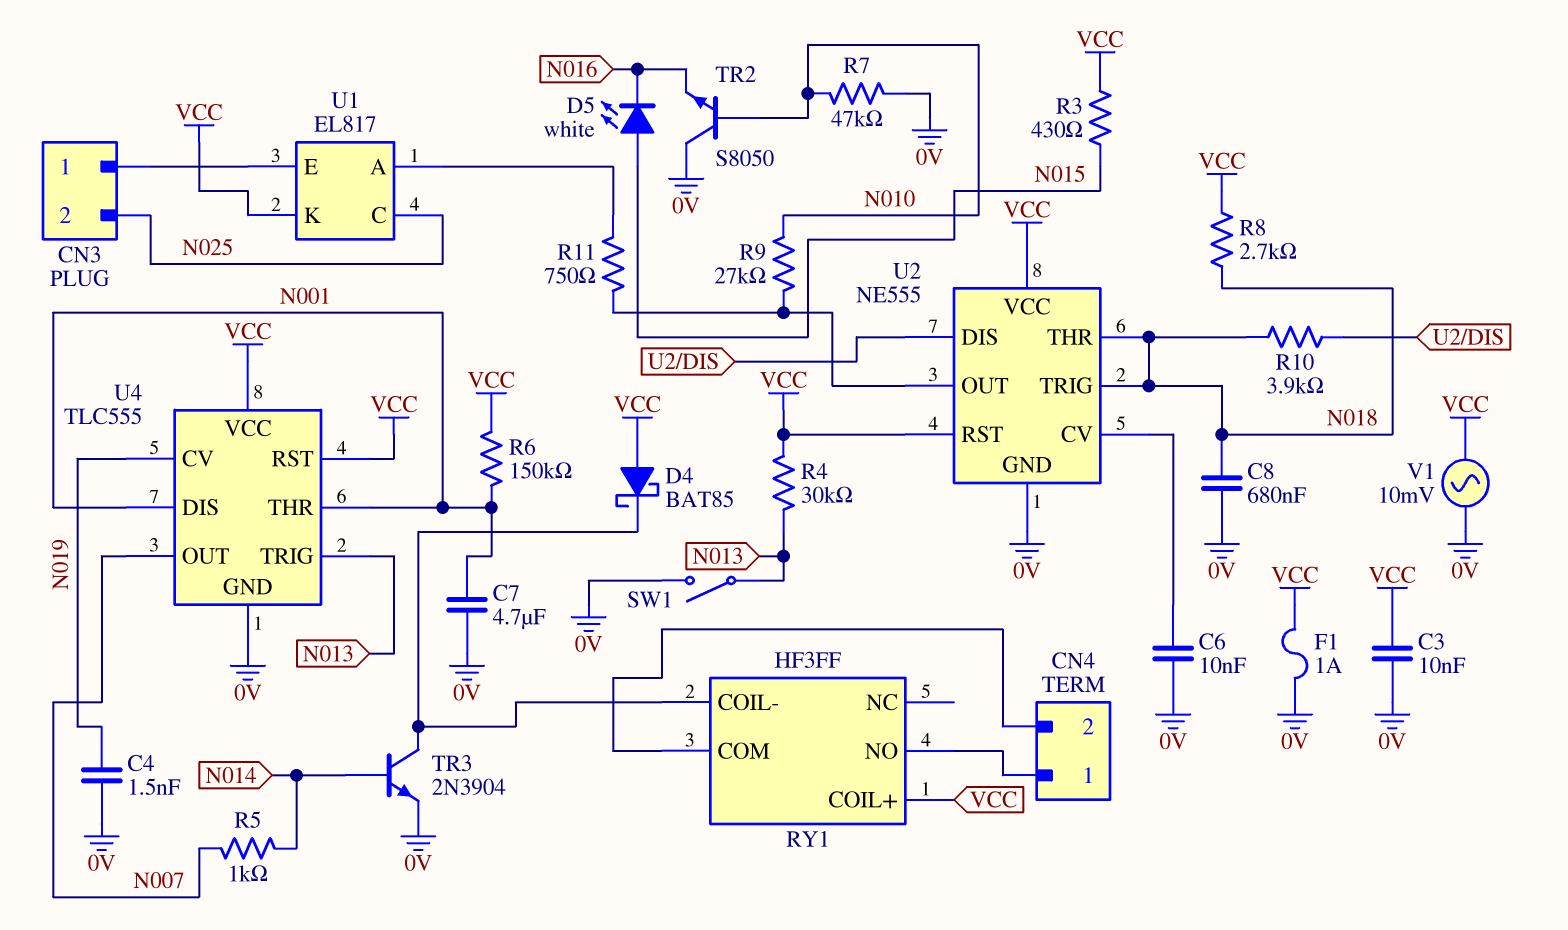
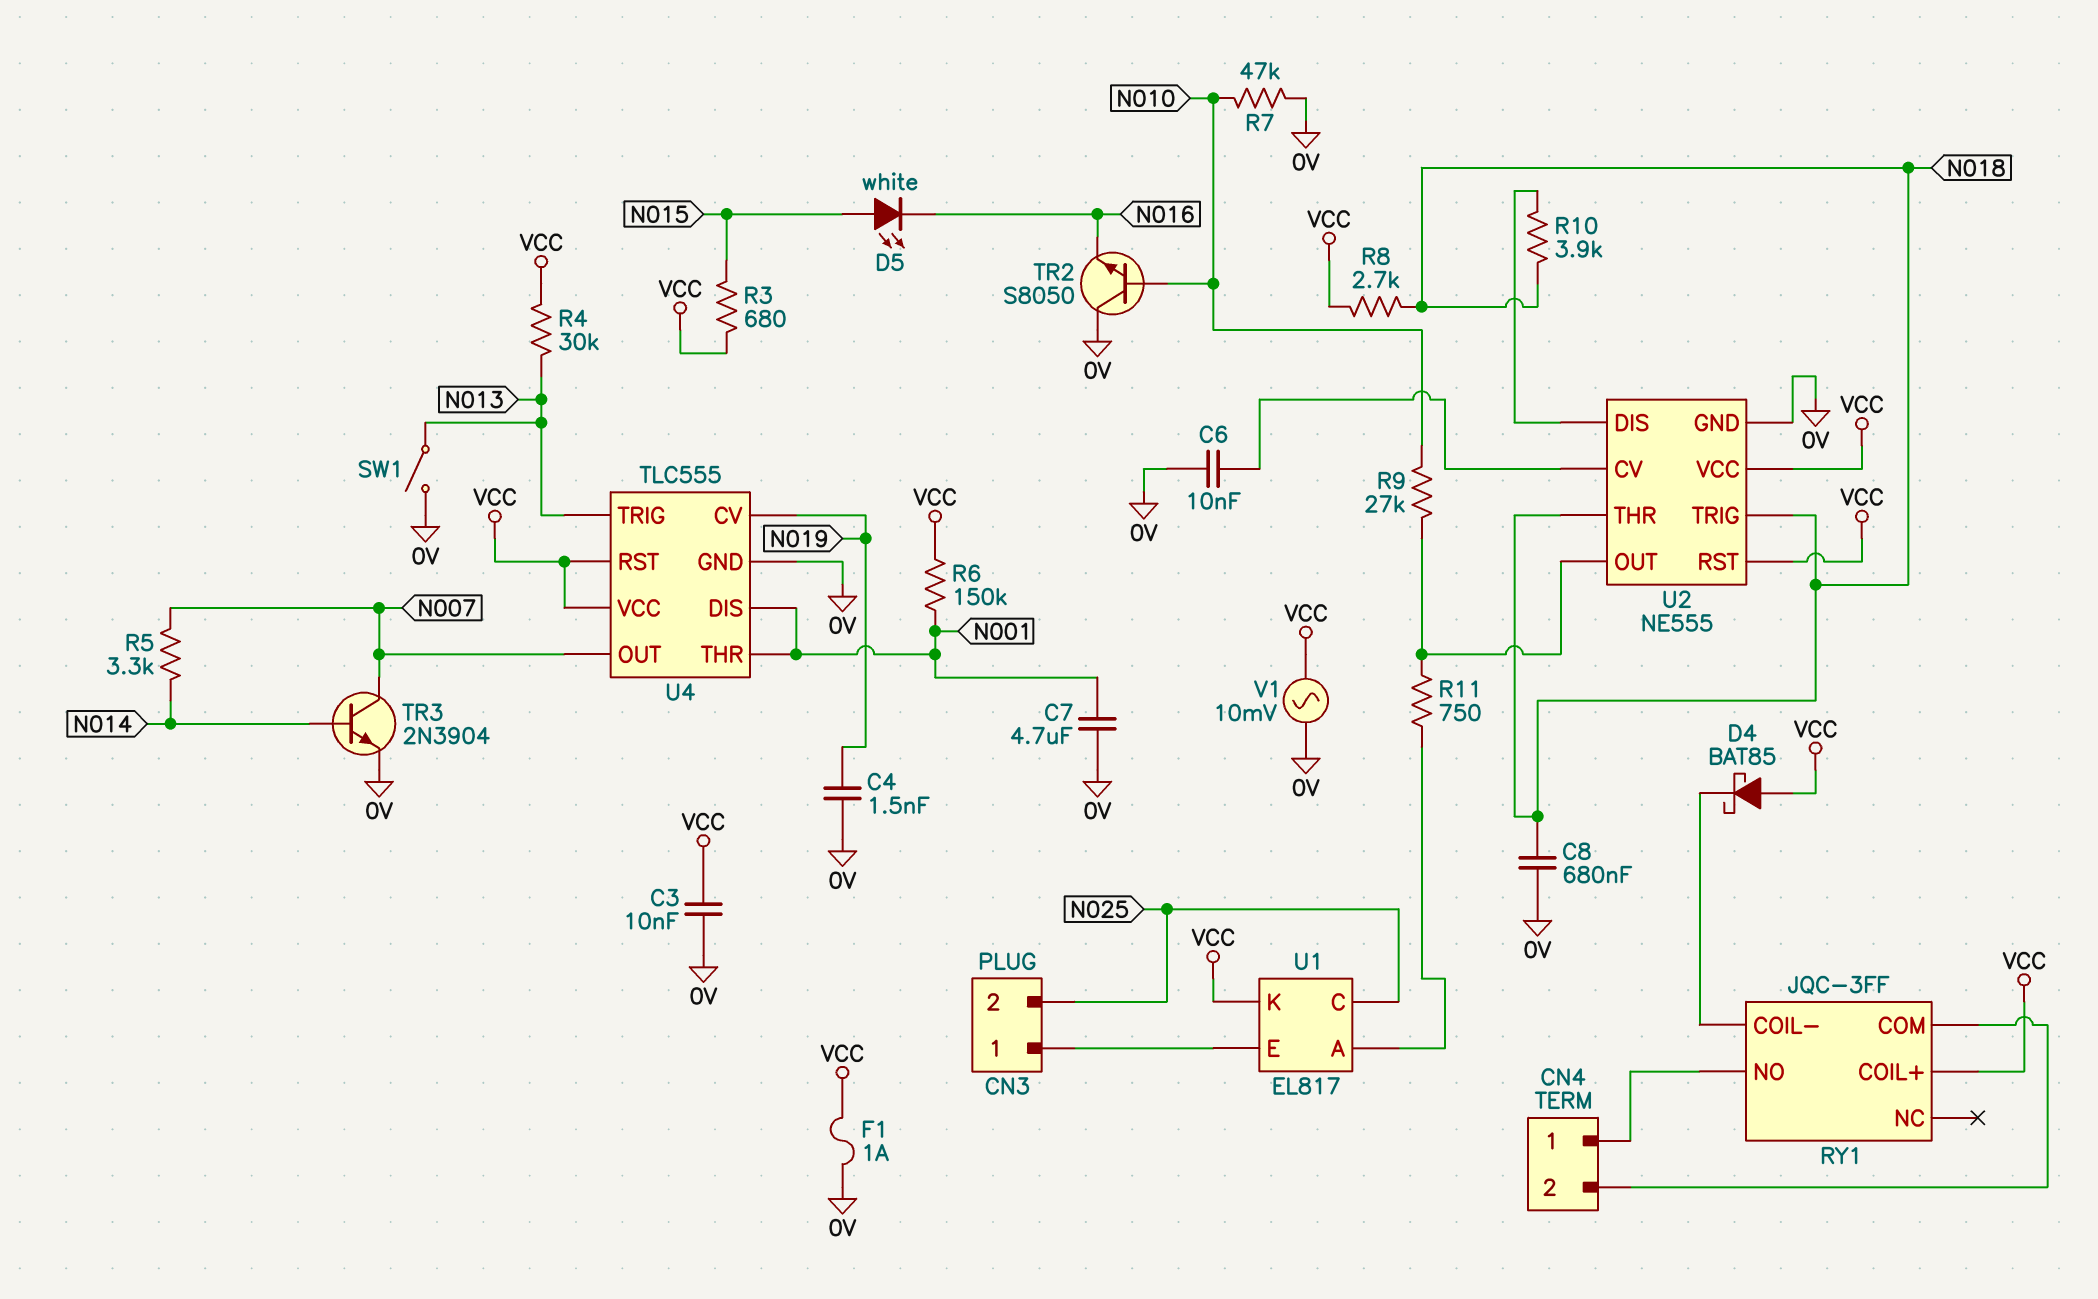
R3: 430 (N015, VCC) -> 680 (N015, VCC)
R5: 1k (N007, N014) -> 3.3k (N007, N014)
RY1: HF3FF -> JQC-3FF
TR3: NPN 2N3904 (B N014, C RY1/COIL-, E 0V) -> NPN 2N3904 (B N014, C N007, E 0V)

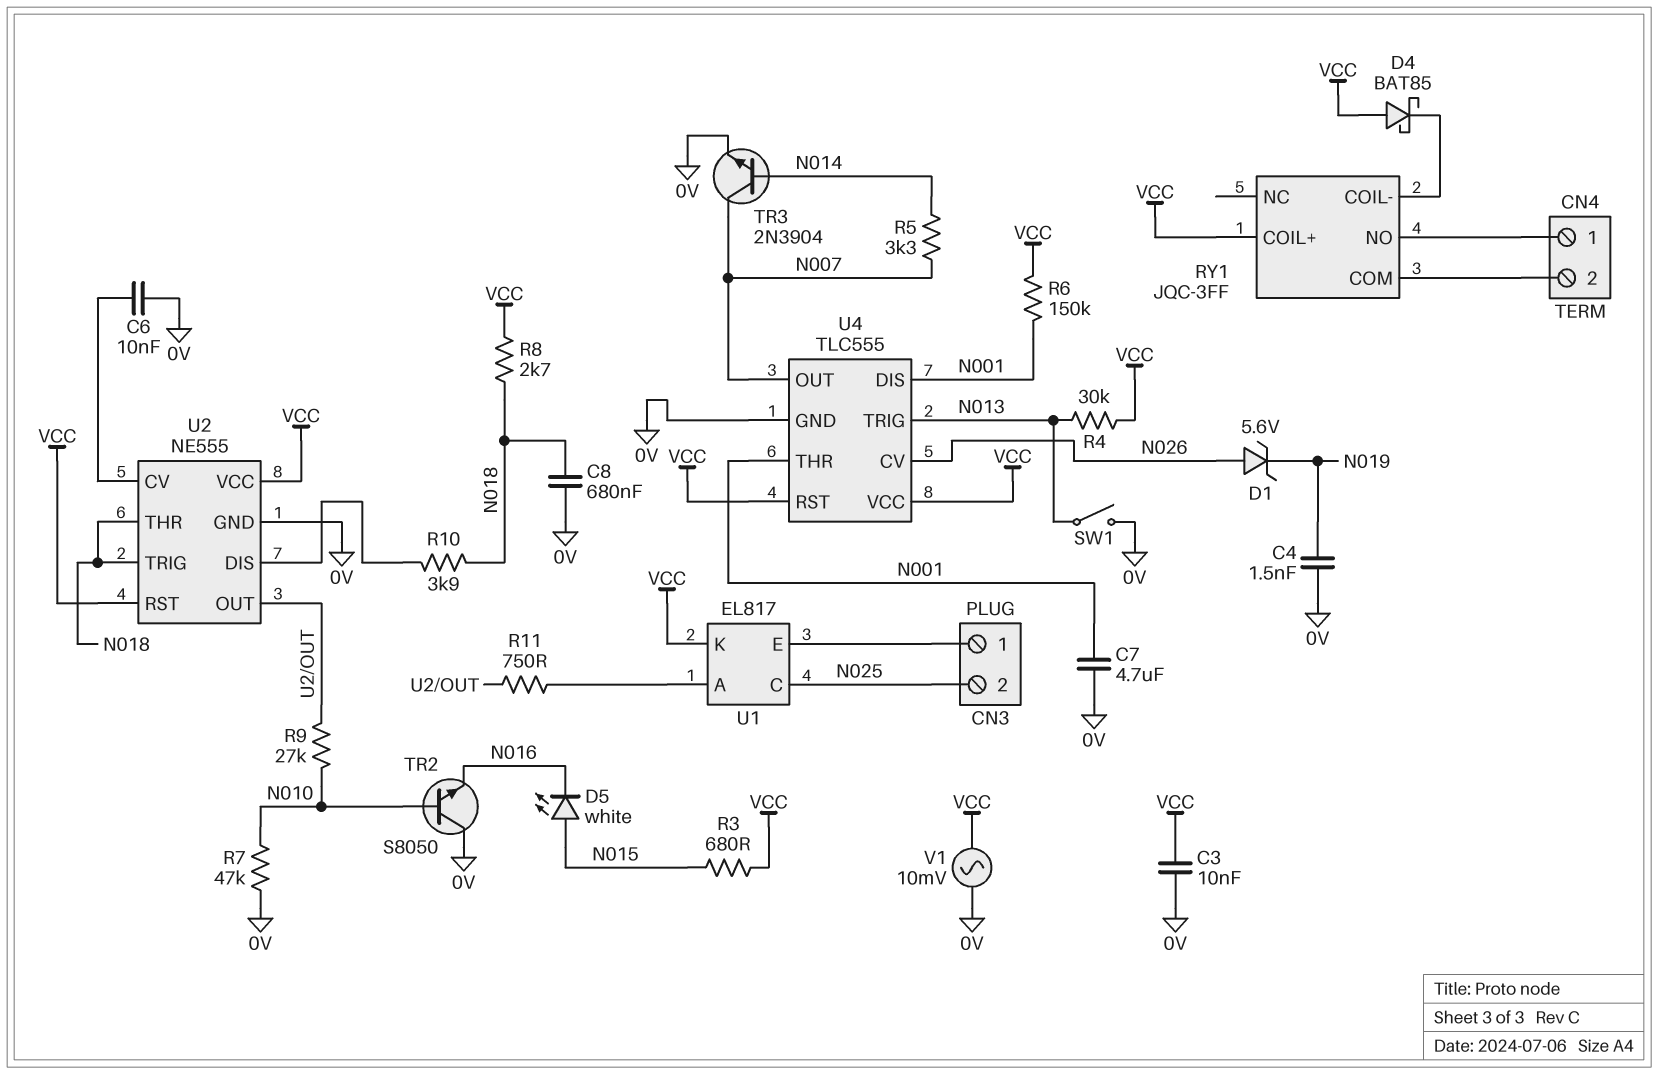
D1: none -> zener 5.6V (A N026, K N019)
F1: 1A (0V, VCC) -> none
U4 pin CV: N019 -> N026

